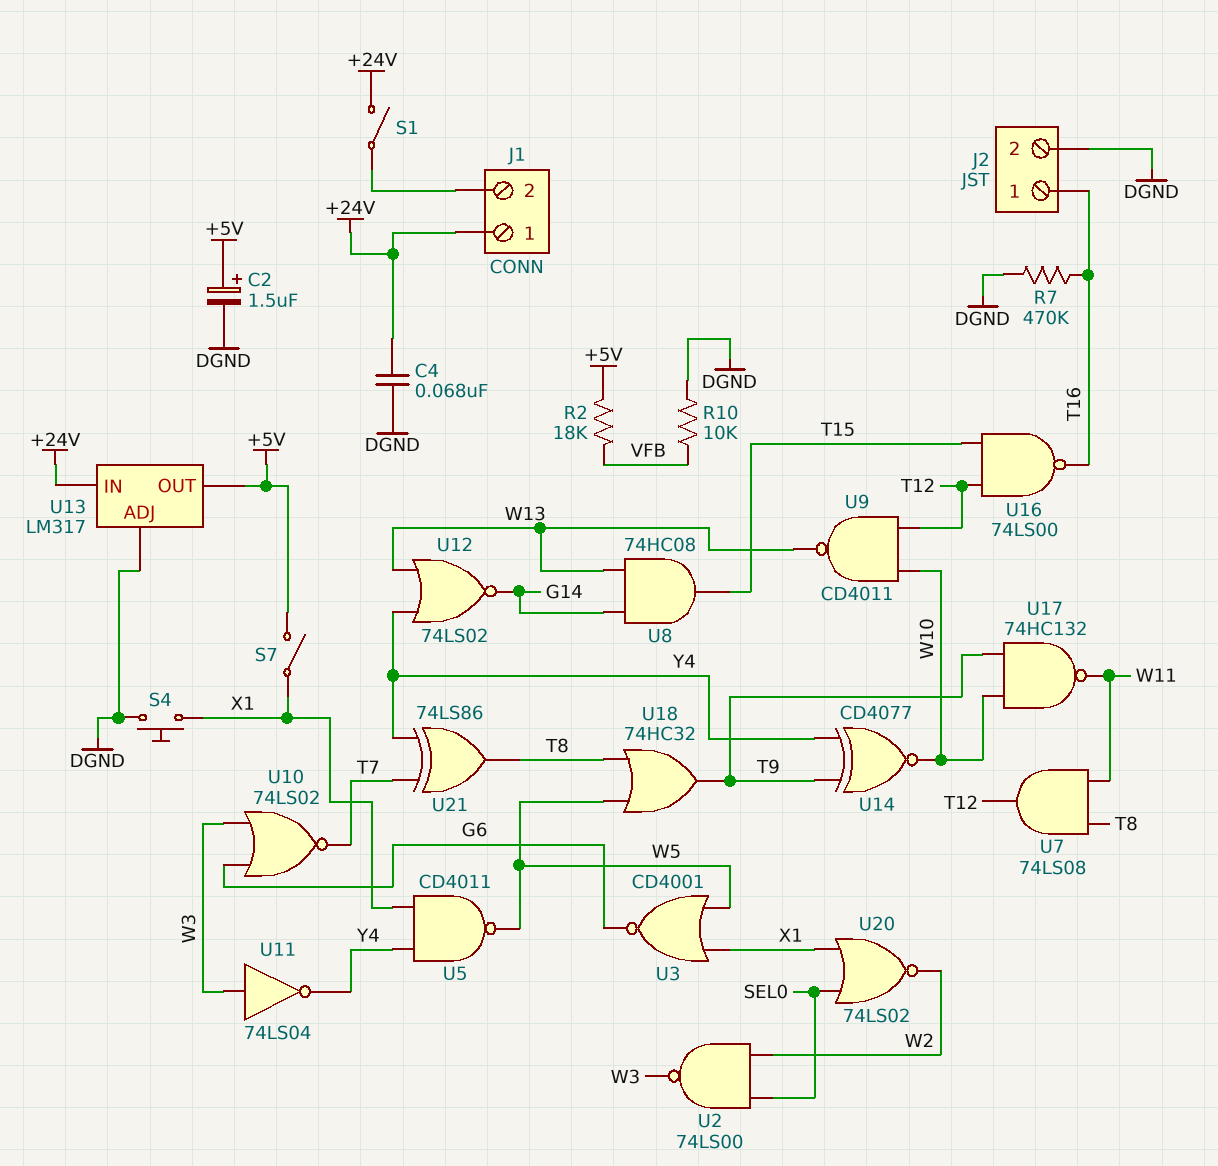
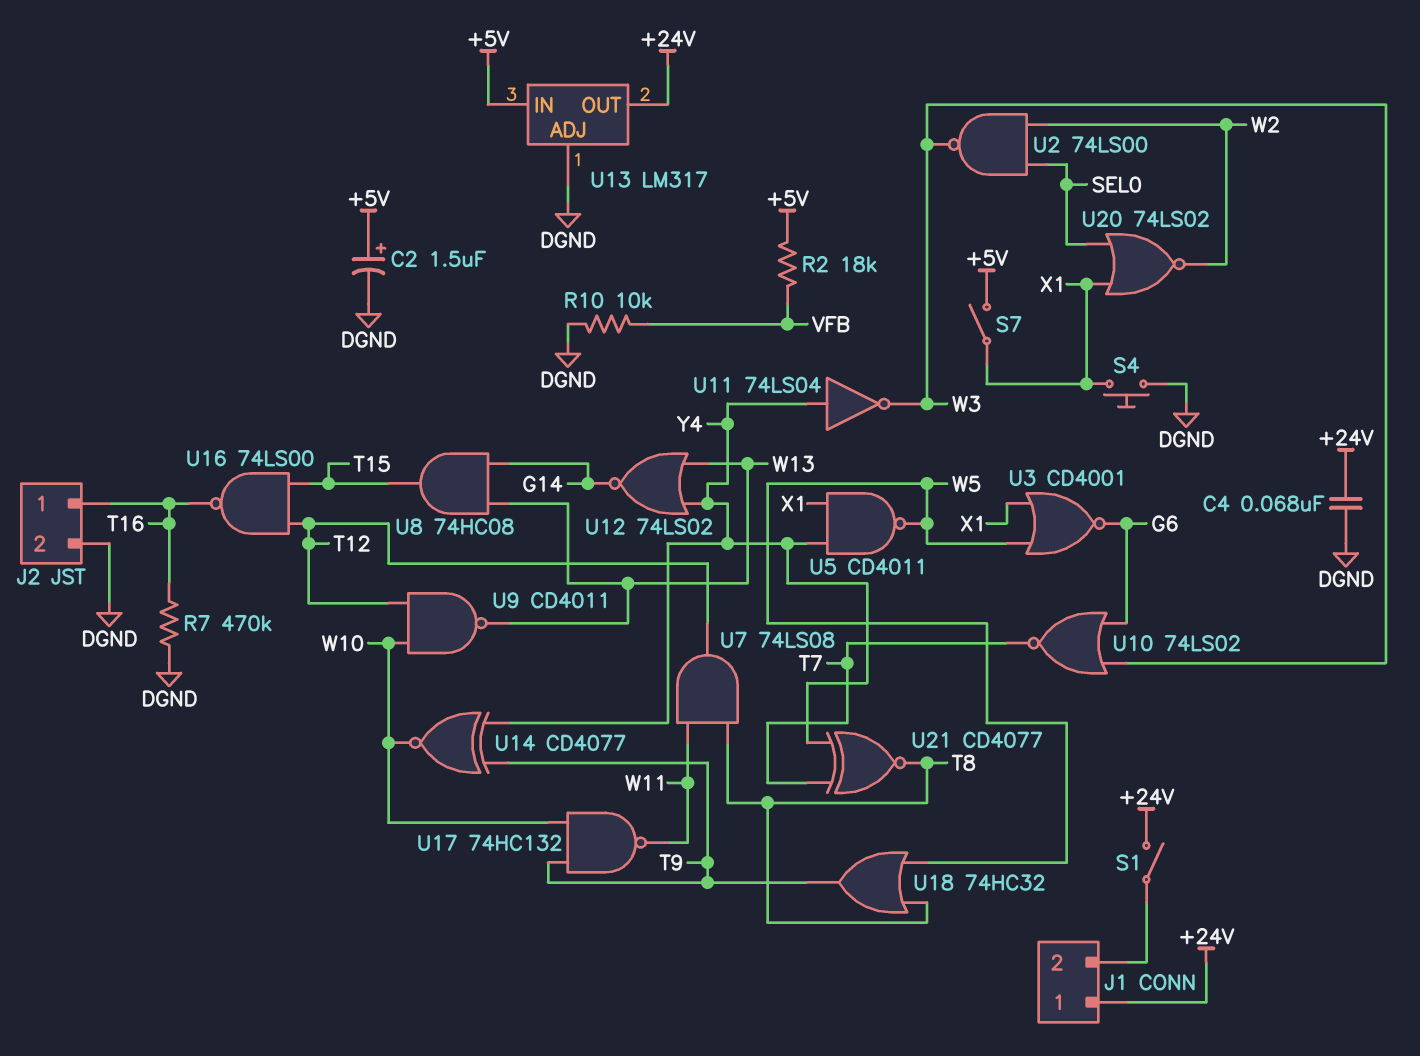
U11: NOT 74LS04 (in W3, out Y4) -> NOT 74LS04 (in Y4, out W3)
U13 pin IN: +24V -> +5V
U13 pin OUT: +5V -> +24V
U21: XOR 74LS86 (in T7, in Y4, out T8) -> XNOR CD4077 (in T7, in Y4, out T8)

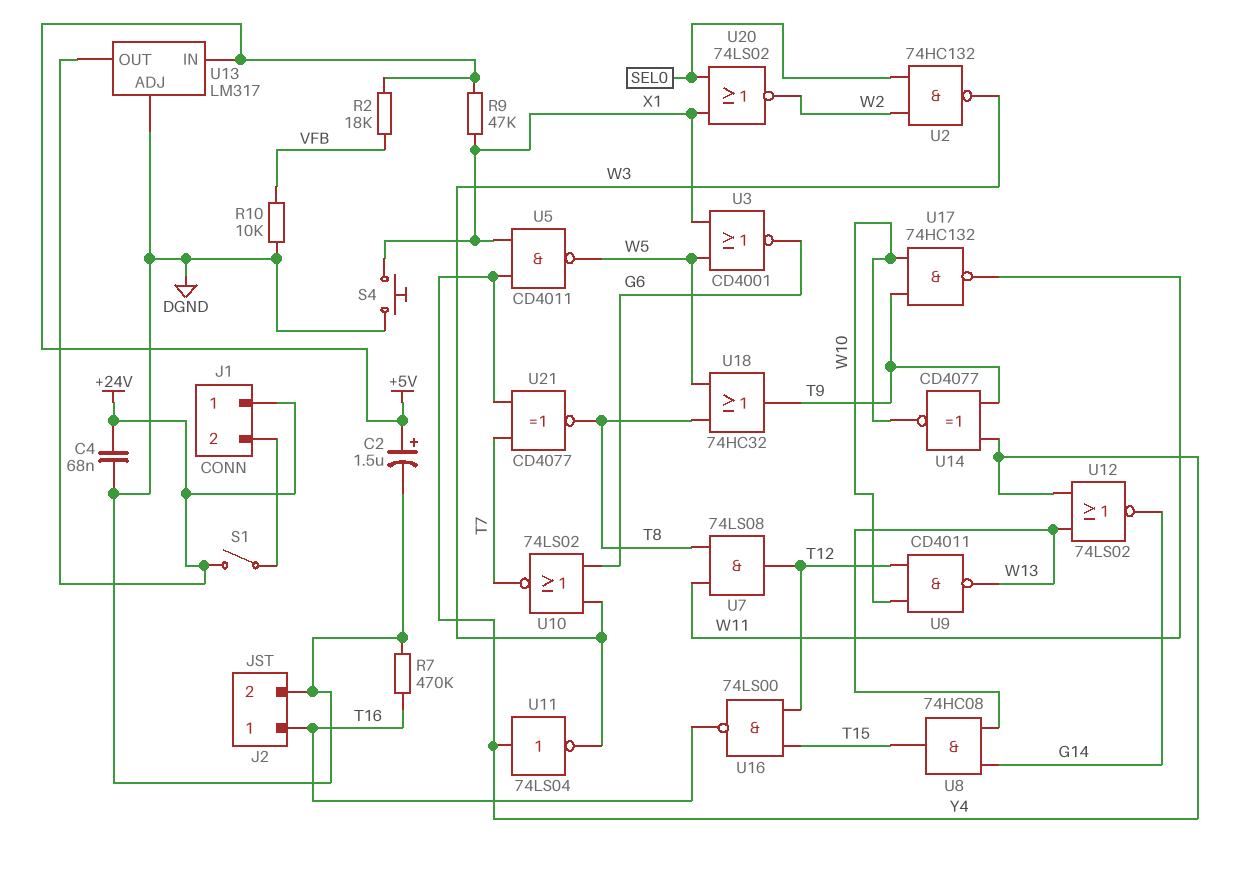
R9: none -> 47k (+5V, X1)
S7: switch (+5V, X1) -> none
U2: NAND 74LS00 (in SEL0, in W2, out W3) -> NAND 74HC132 (in SEL0, in W2, out W3)

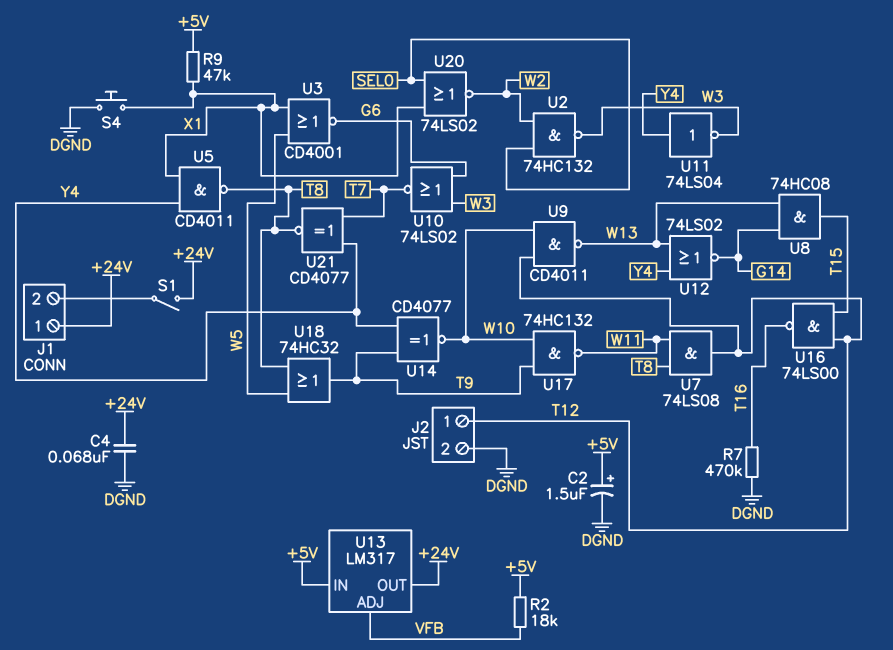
J2 pin 1: T16 -> T12
R10: 10k (DGND, VFB) -> none
U5: NAND CD4011 (in X1, in Y4, out W5) -> NAND CD4011 (in X1, in Y4, out T8)
U13 pin ADJ: DGND -> VFB

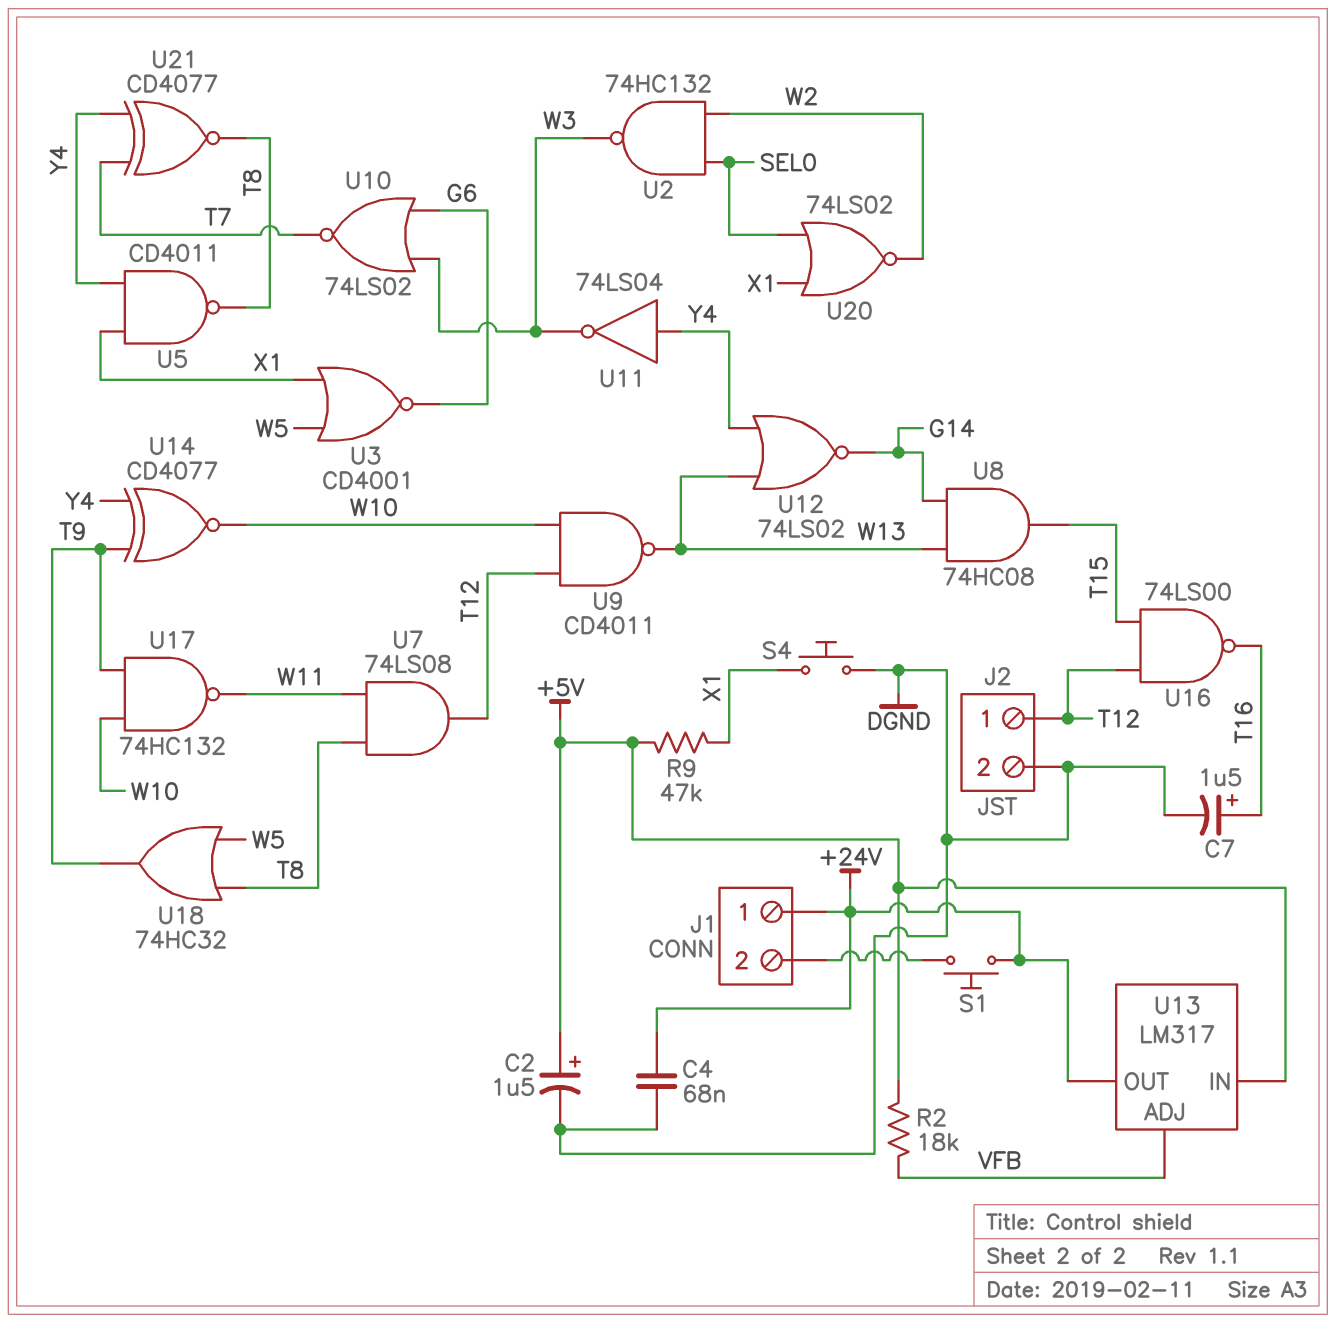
C7: none -> 1.5uF (plus T16, minus DGND)
R7: 470k (DGND, T16) -> none
S1: switch (+24V, J1/2) -> button (+24V, J1/2)

